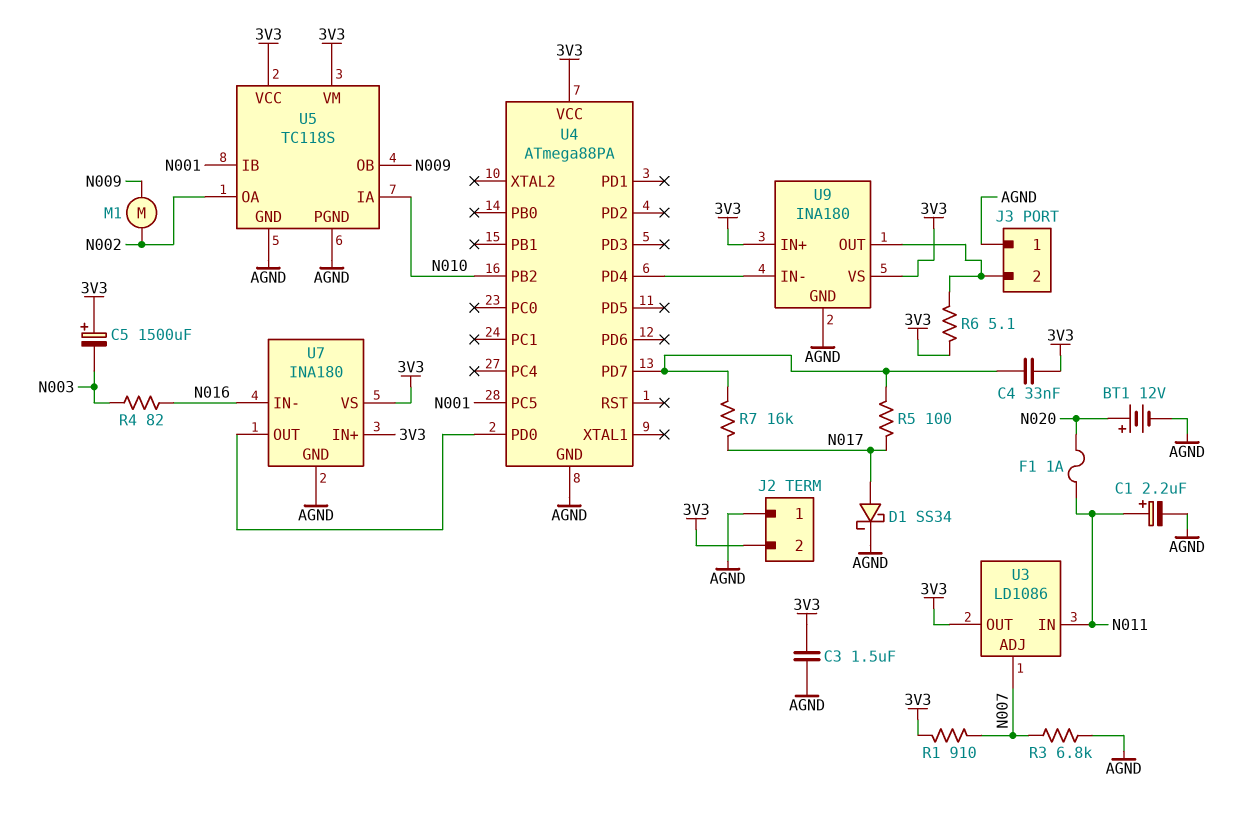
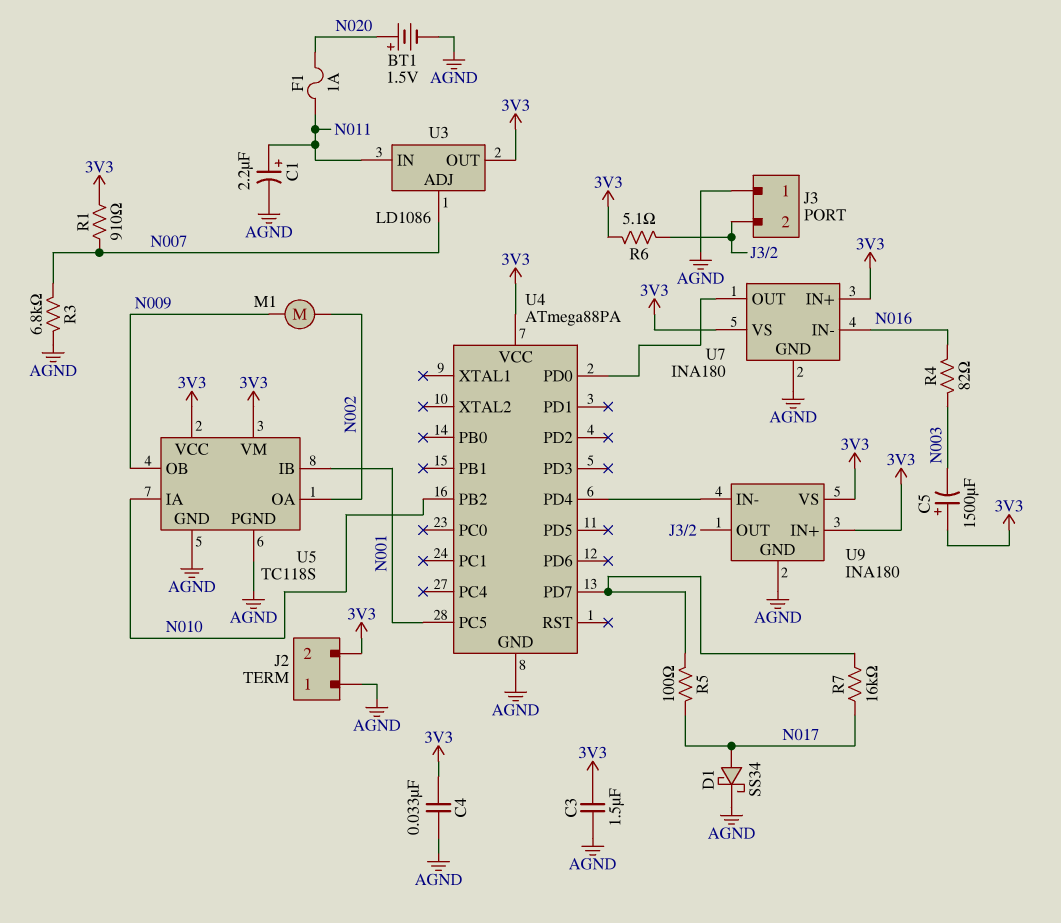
BT1: 12V (plus N020, minus AGND) -> 1.5V (plus N020, minus AGND)
C4: 33nF (3V3, U4/PD7) -> 33nF (3V3, AGND)

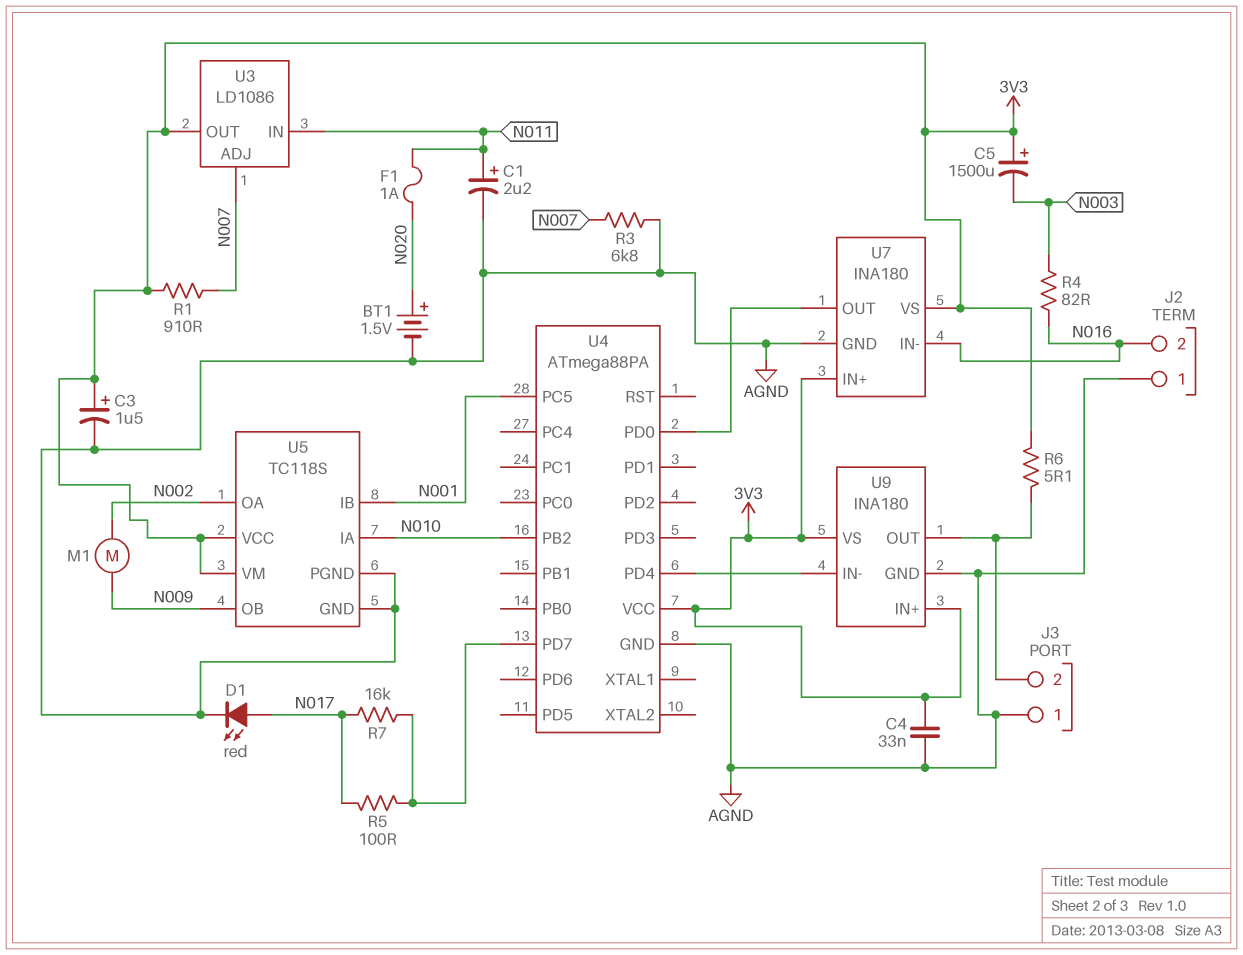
C3: 1.5uF (3V3, AGND) -> 1.5uF (plus 3V3, minus AGND)
D1: schottky SS34 (A N017, K AGND) -> LED red (A N017, K AGND)
J2 pin 2: 3V3 -> N016

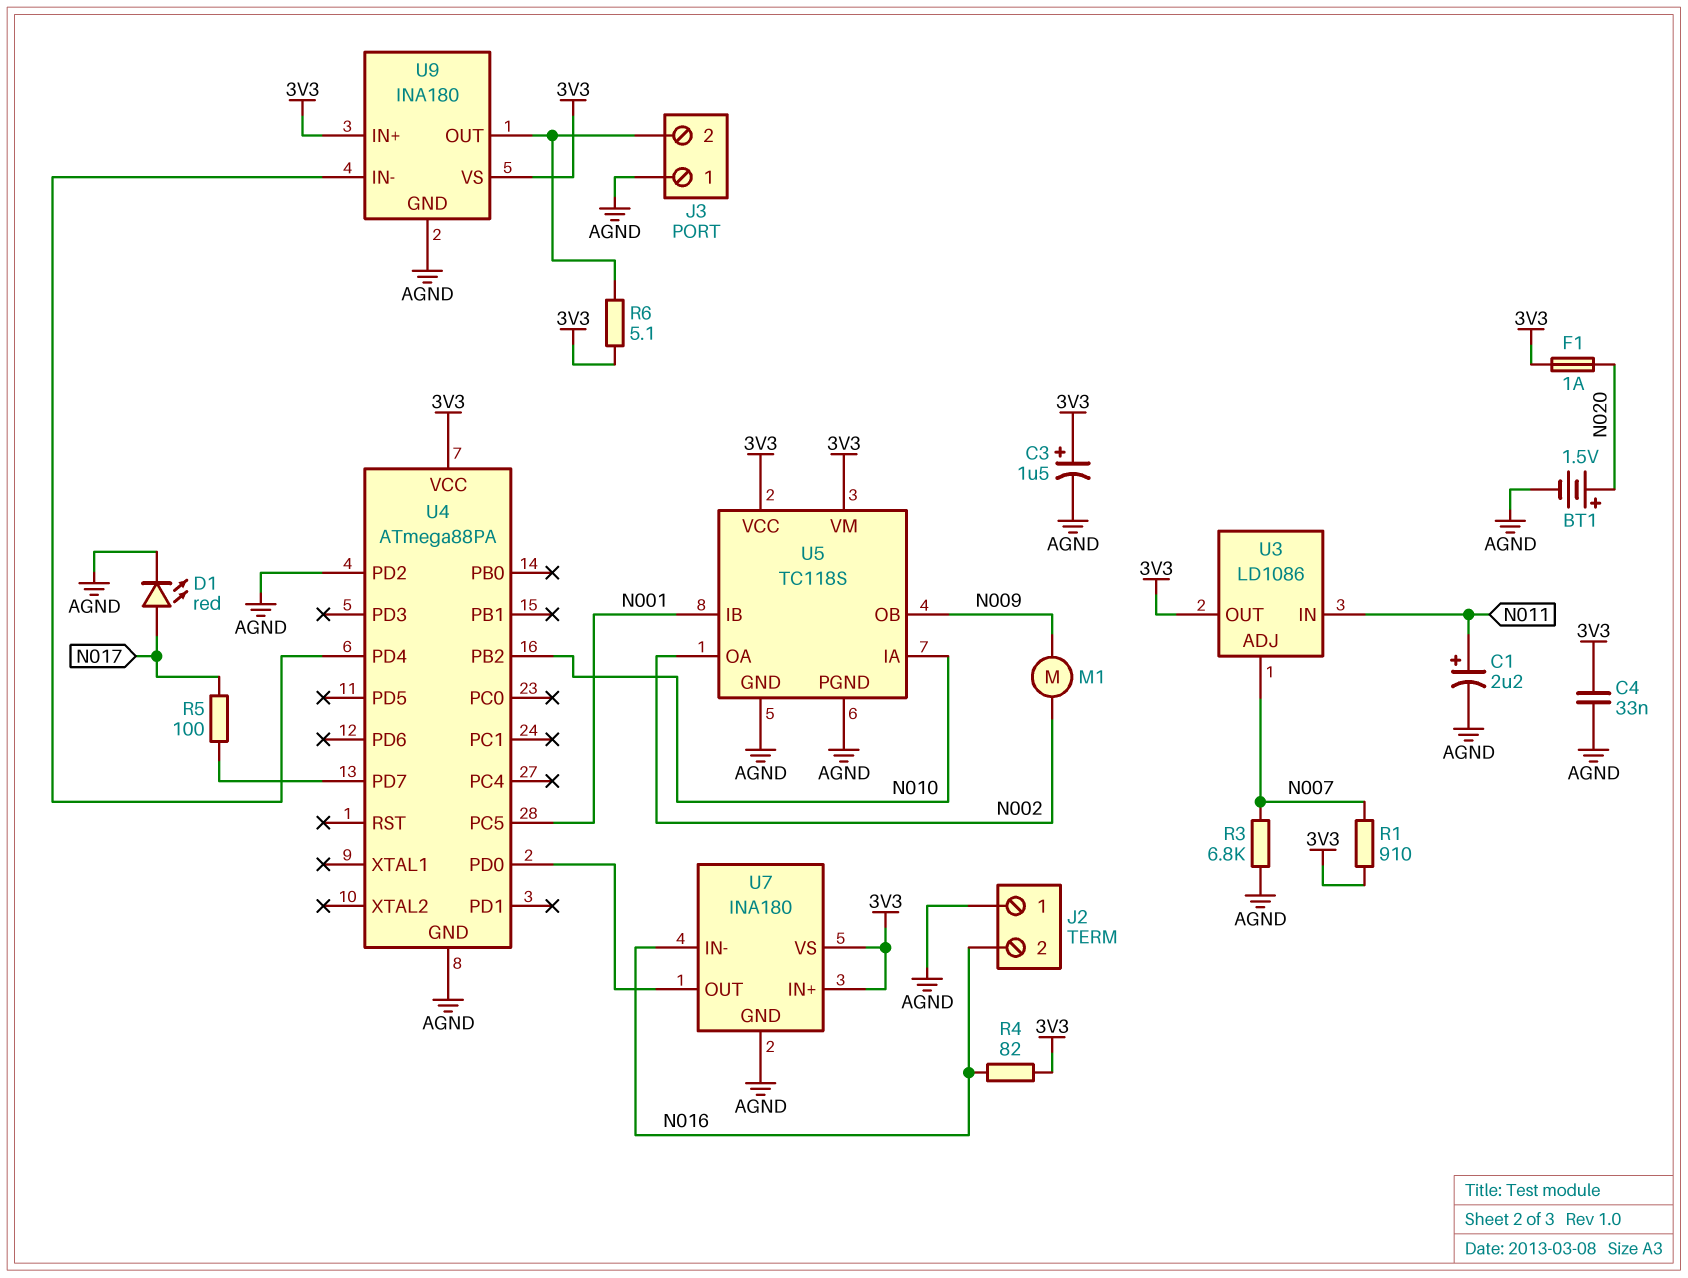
C5: 1500uF (plus 3V3, minus N003) -> none
F1: 1A (N011, N020) -> 1A (3V3, N020)
R4: 82 (N003, N016) -> 82 (3V3, N016)
R7: 16k (N017, U4/PD7) -> none
U4 pin PD2: none -> AGND

